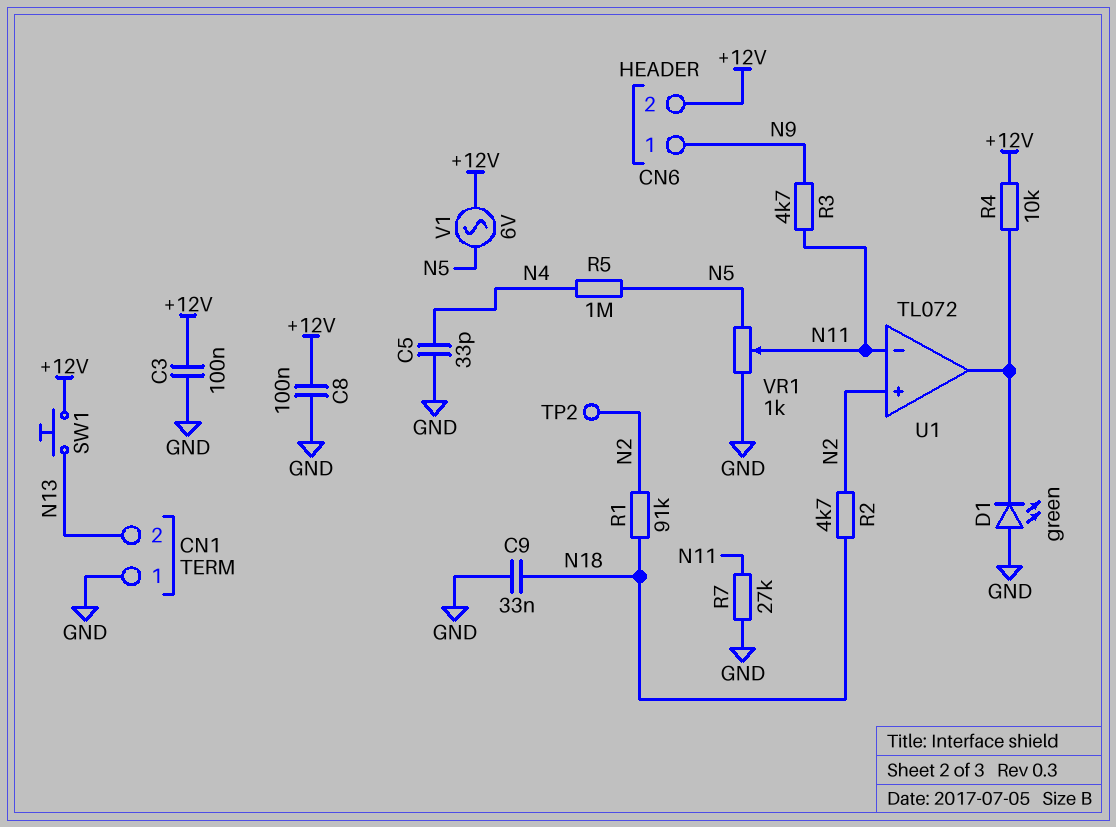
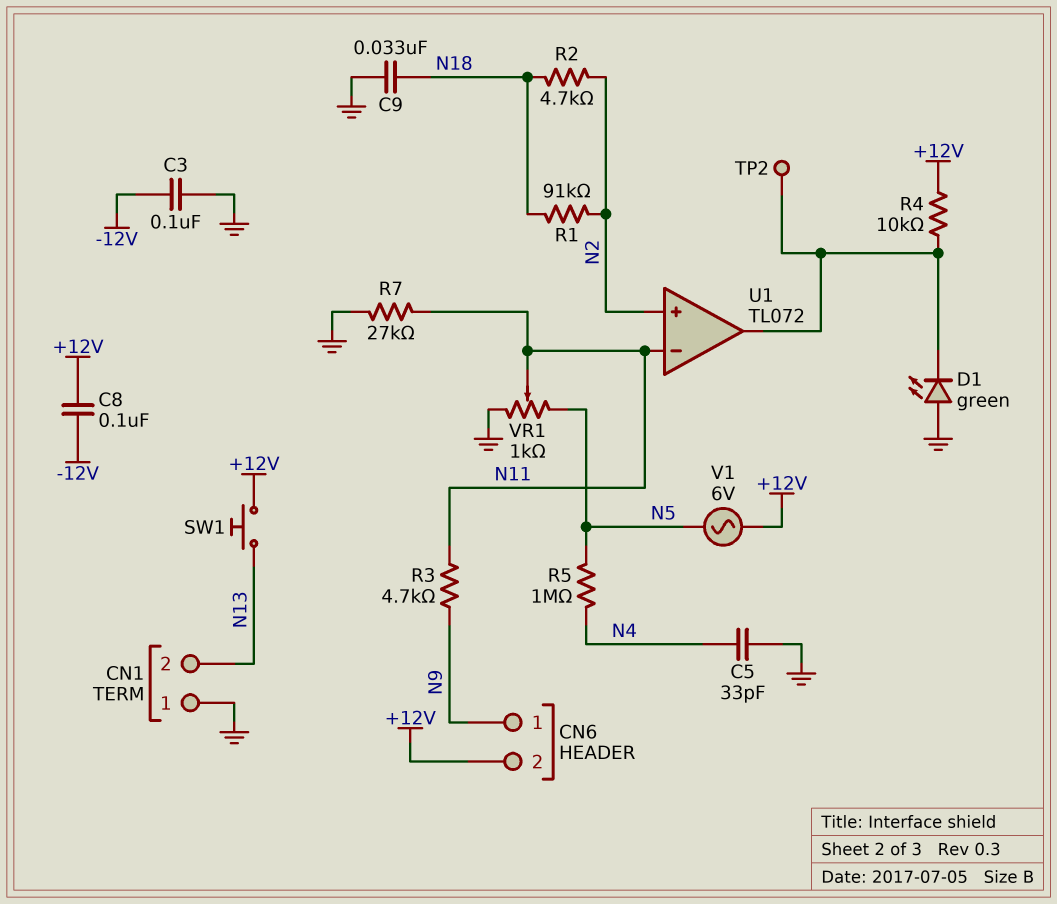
C3: 100nF (+12V, GND) -> 100nF (-12V, GND)
C8: 100nF (+12V, GND) -> 100nF (+12V, -12V)
TP2: test point (N2) -> test point (U1/out)

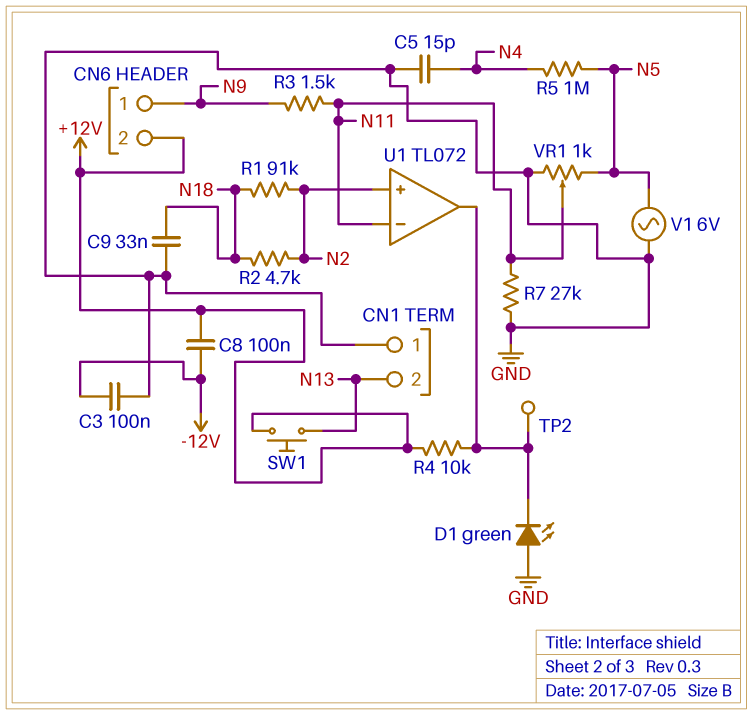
C5: 33pF (GND, N4) -> 15pF (GND, N4)
R3: 4.7k (N9, N11) -> 1.5k (N9, N11)
V1: AC 6V (+12V, N5) -> AC 6V (GND, N5)

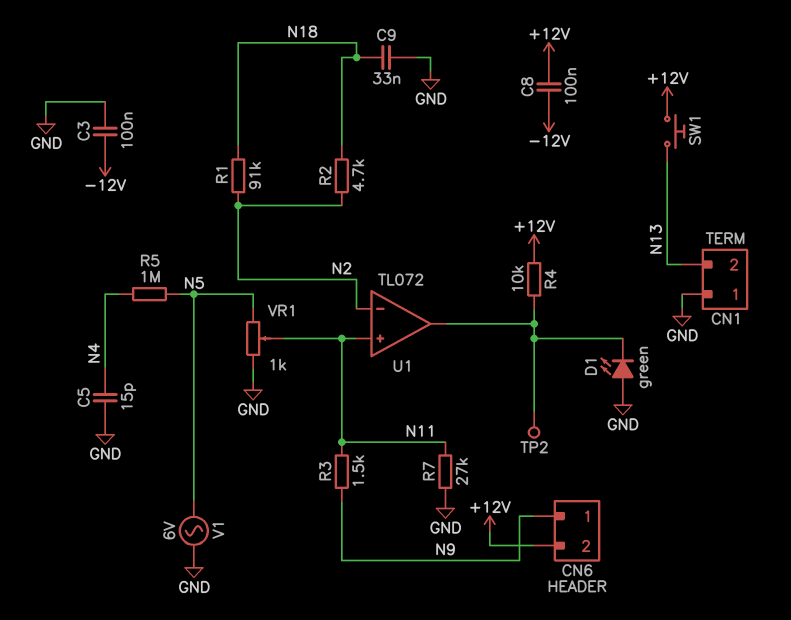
U1 pin in+: N2 -> N11
U1 pin in-: N11 -> N2

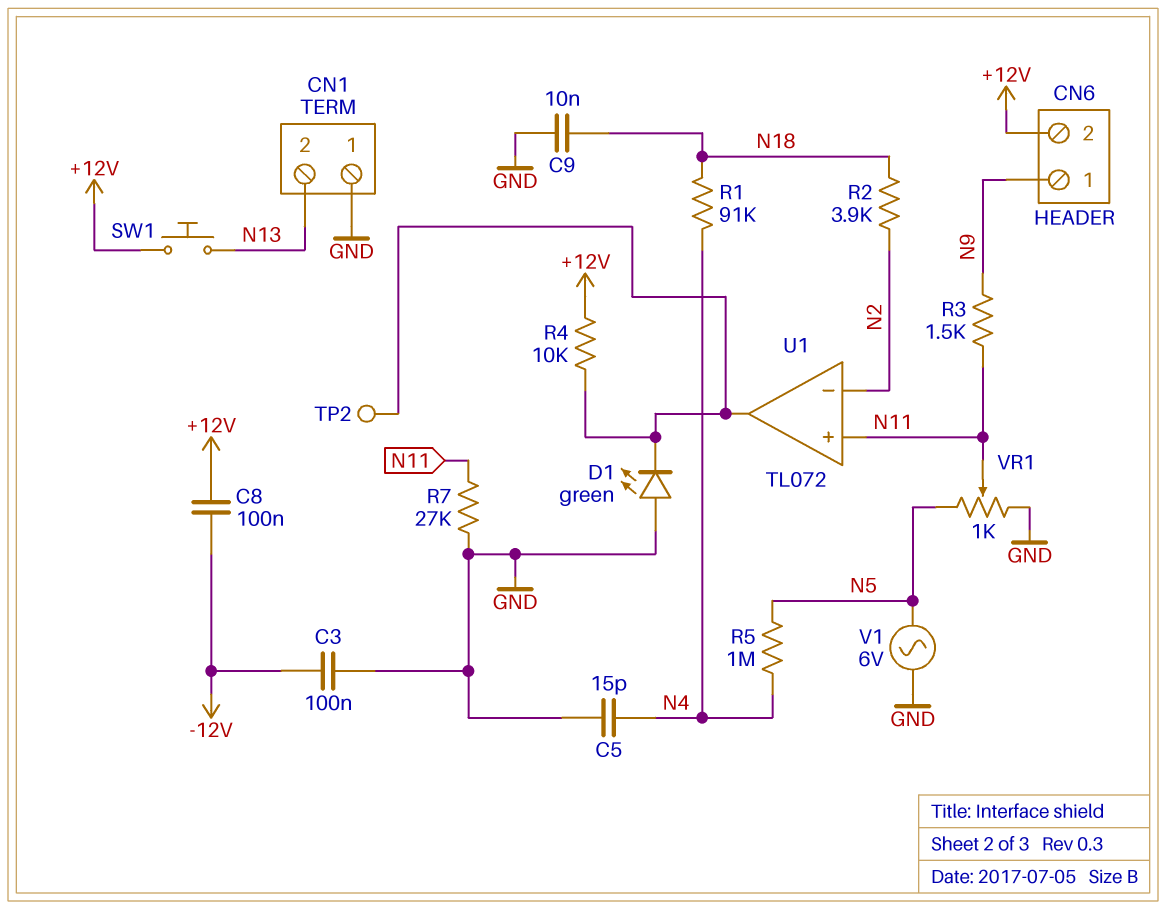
C9: 33nF (GND, N18) -> 10nF (GND, N18)
R1: 91k (N2, N18) -> 91k (N4, N18)
R2: 4.7k (N2, N18) -> 3.9k (N2, N18)

